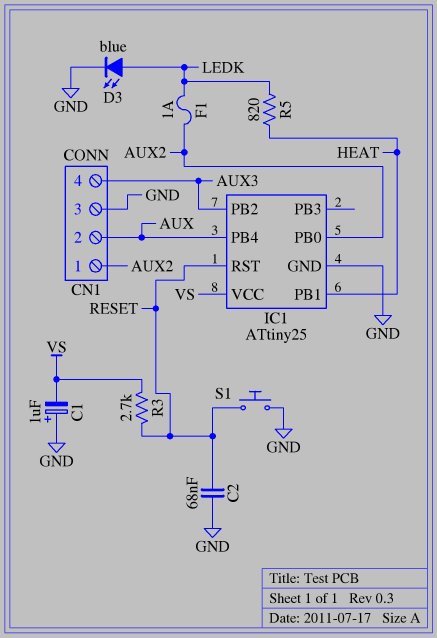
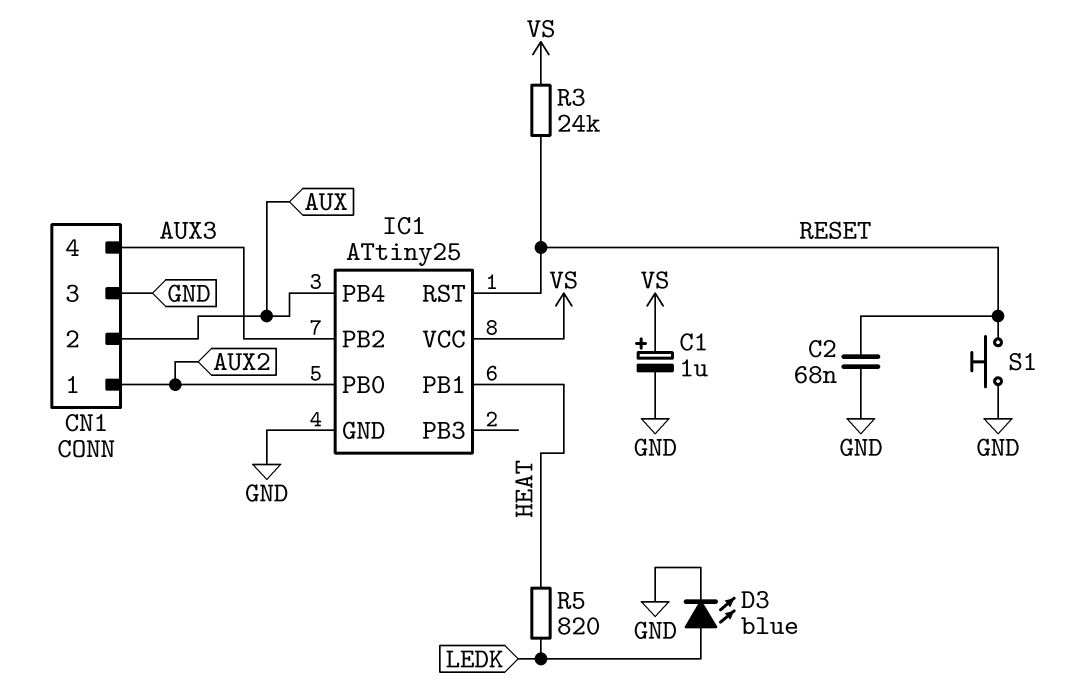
C1: 1uF (plus GND, minus VS) -> 1uF (plus VS, minus GND)
F1: 1A (AUX2, LEDK) -> none
R3: 2.7k (RESET, VS) -> 24k (RESET, VS)

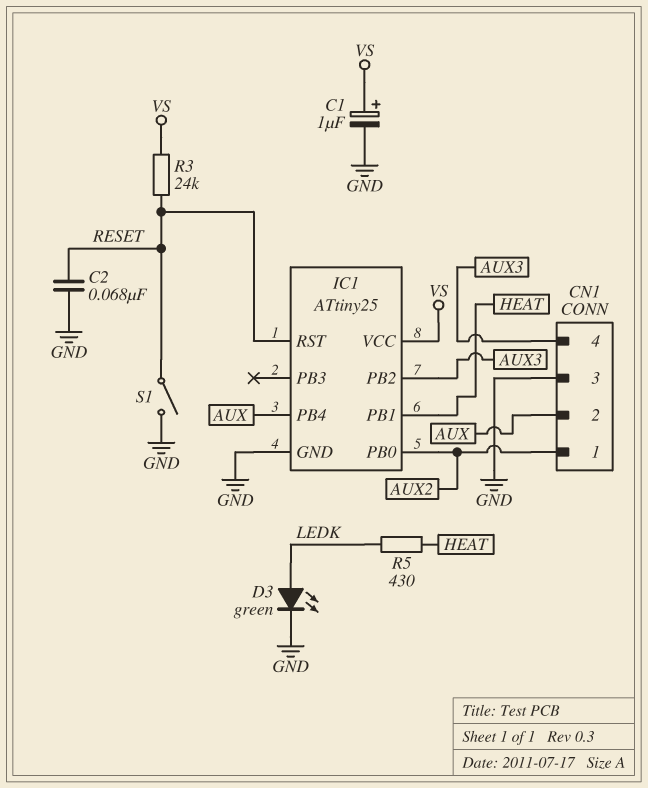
D3: LED blue (A LEDK, K GND) -> LED green (A LEDK, K GND)
R5: 820 (HEAT, LEDK) -> 430 (HEAT, LEDK)
S1: button (GND, RESET) -> switch (GND, RESET)

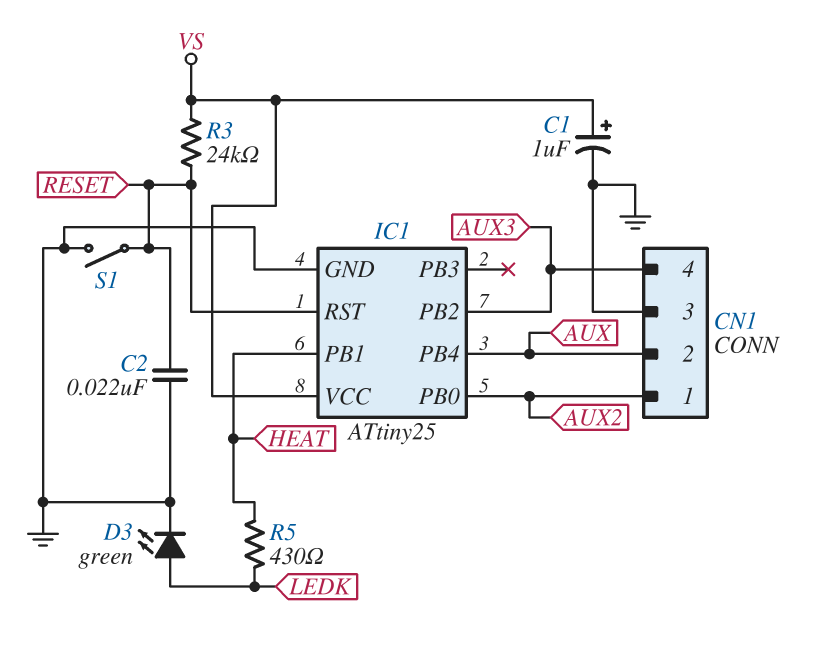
C2: 68nF (GND, RESET) -> 22nF (GND, RESET)

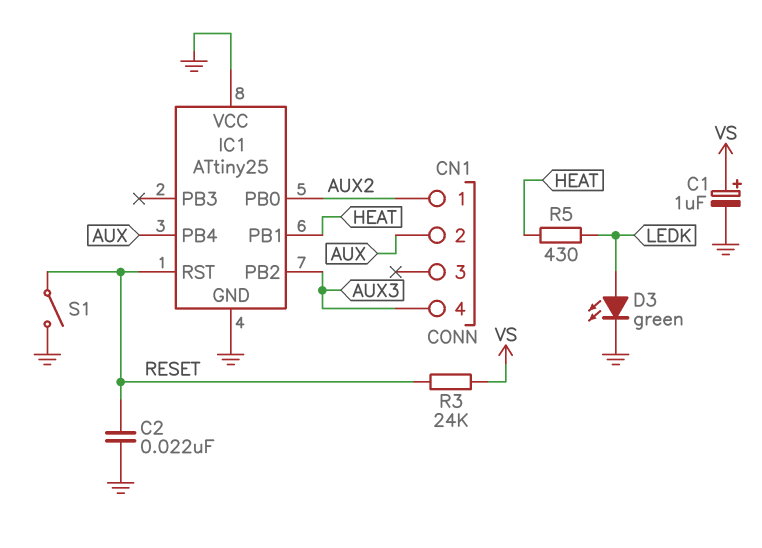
CN1 pin 3: GND -> none
IC1 pin VCC: VS -> GND

